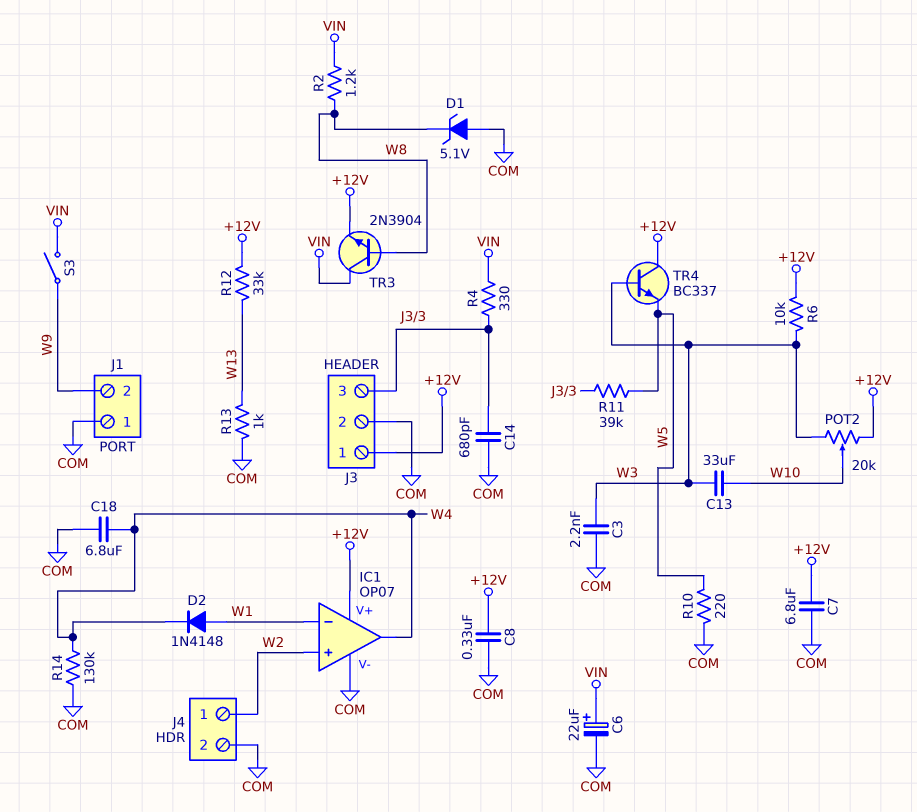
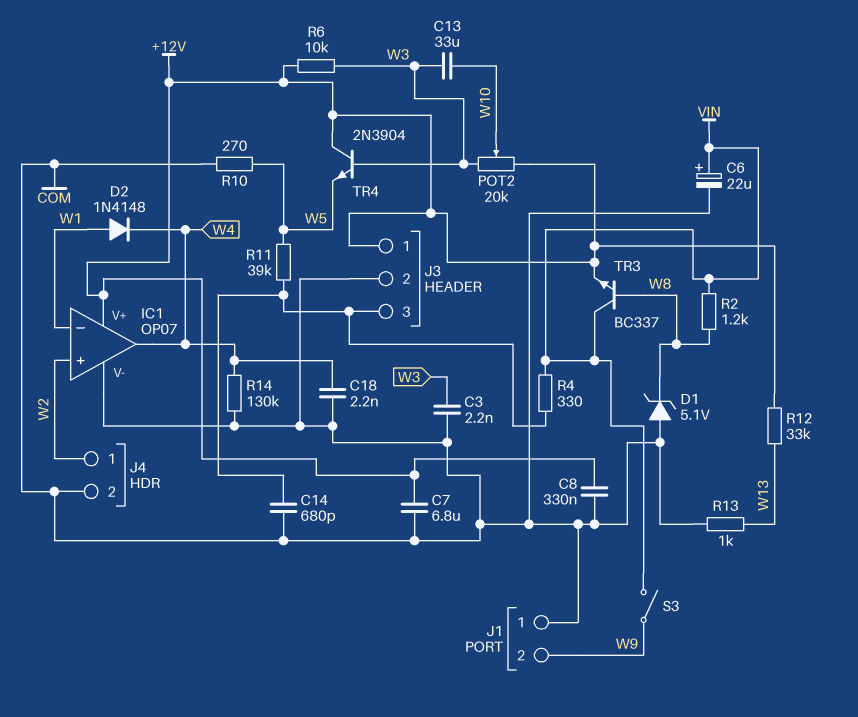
C18: 6.8uF (COM, W4) -> 2.2nF (COM, W4)
R10: 220 (COM, W5) -> 270 (COM, W5)
TR3: NPN 2N3904 (B W8, C VIN, E +12V) -> NPN BC337 (B W8, C VIN, E +12V)
TR4: NPN BC337 (B W3, C +12V, E W5) -> NPN 2N3904 (B W3, C +12V, E W5)

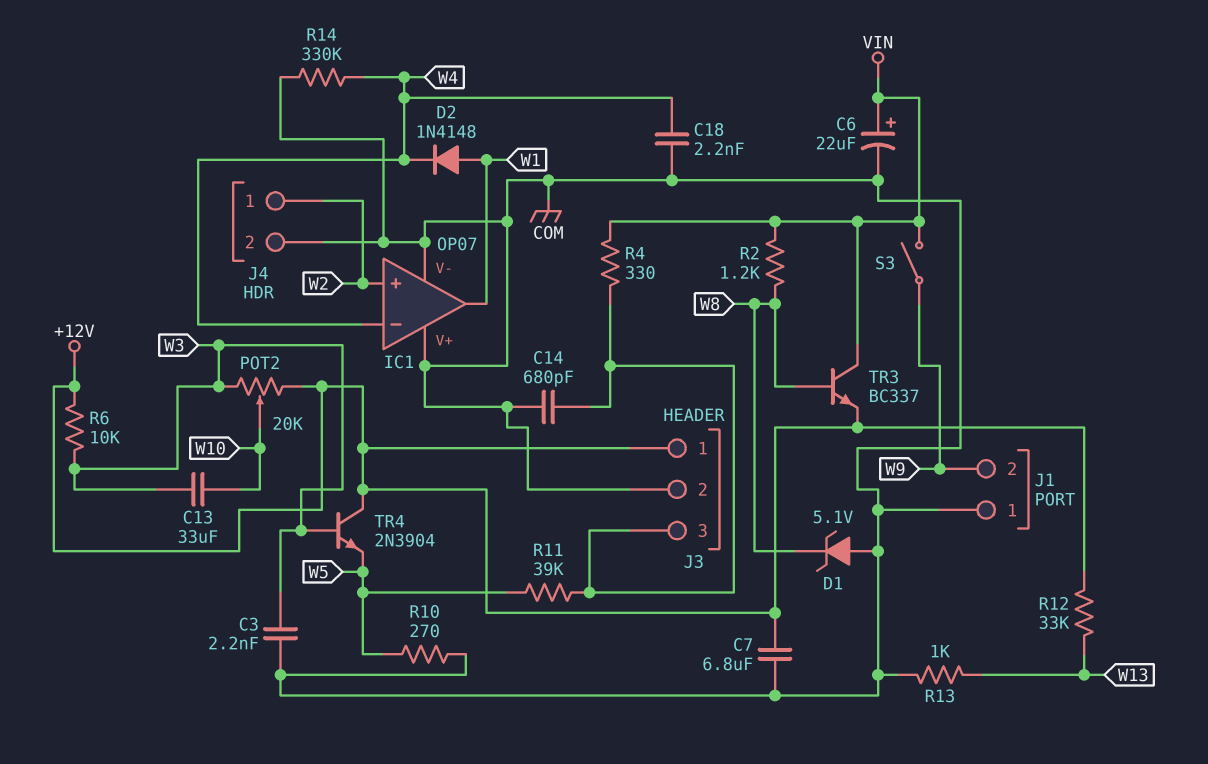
C8: 330nF (+12V, COM) -> none
IC1 pin V+: +12V -> COM
IC1 pin in-: W1 -> W4
IC1 pin out: W4 -> W1
R14: 130k (COM, W4) -> 330k (COM, W4)

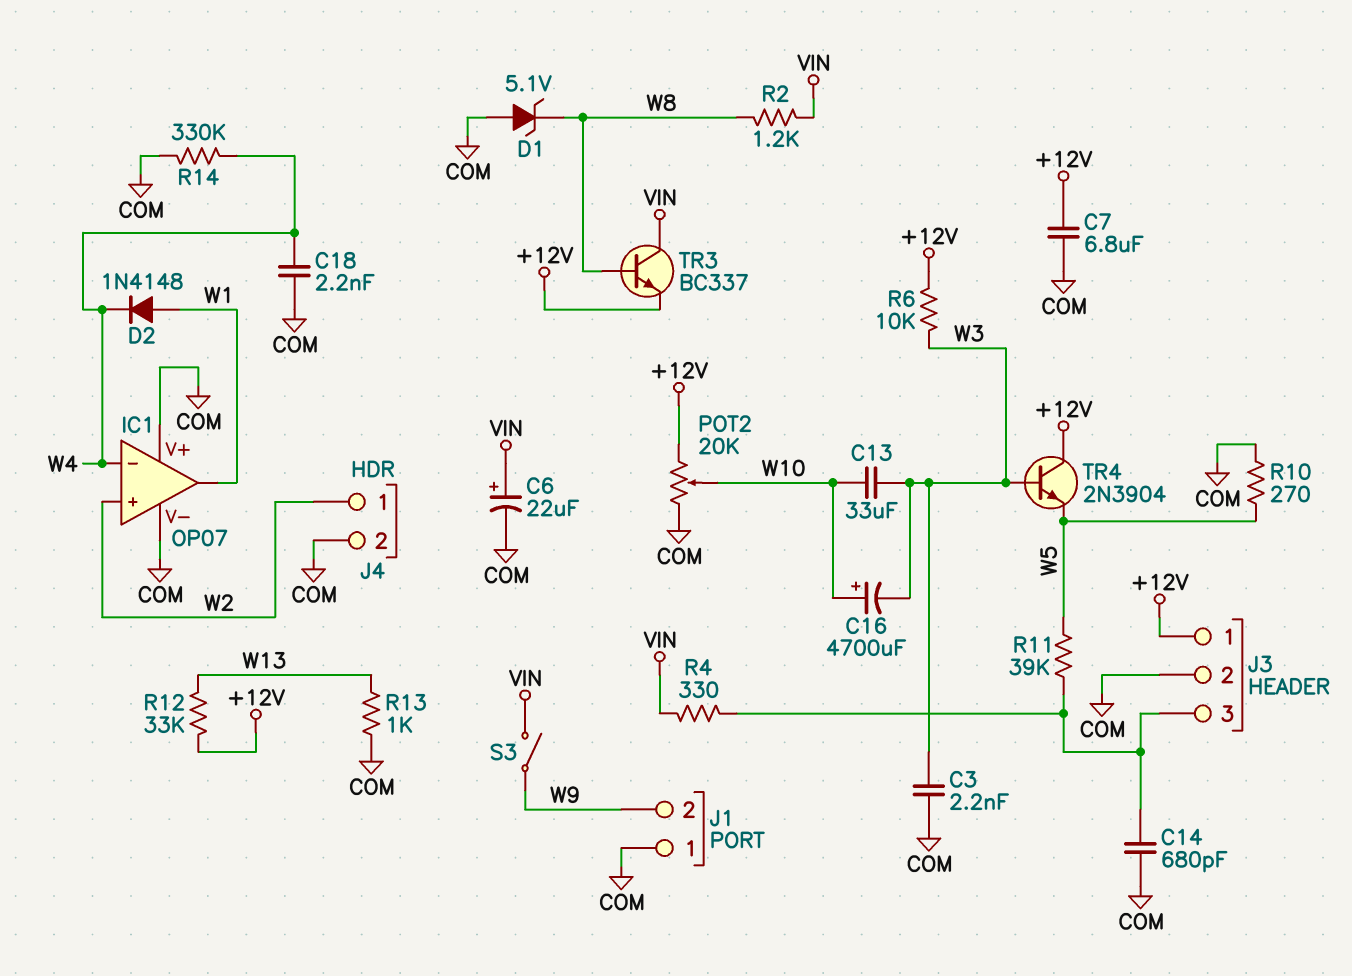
C16: none -> 4700uF (plus W10, minus W3)
POT2: 20k (+12V, W3, wiper W10) -> 20k (+12V, COM, wiper W10)

